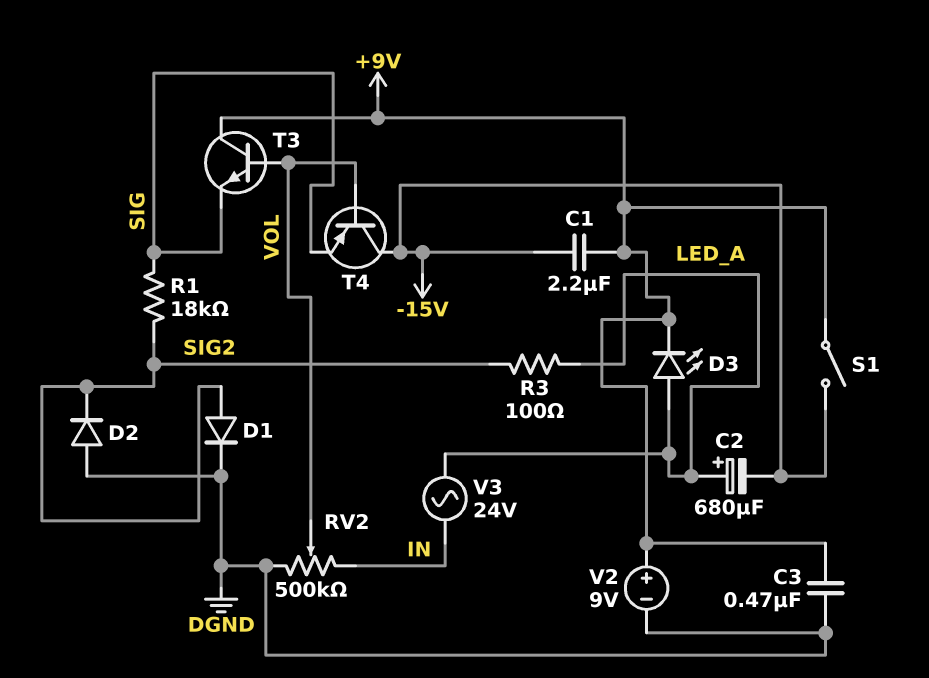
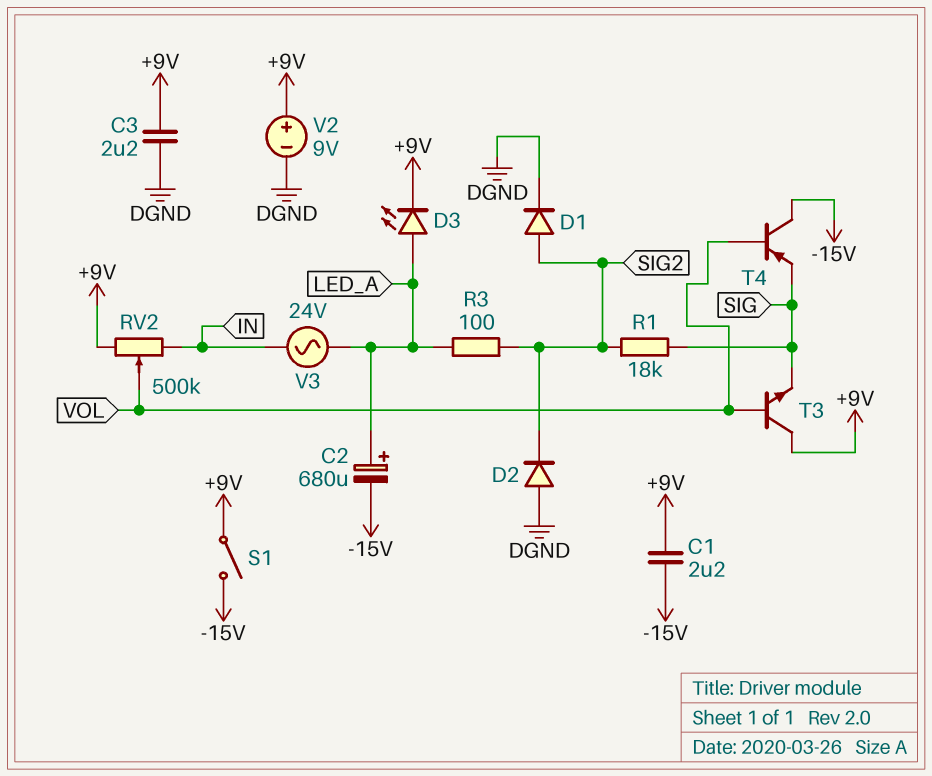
C3: 470nF (+9V, DGND) -> 2.2uF (+9V, DGND)
RV2: 500k (DGND, IN, wiper VOL) -> 500k (+9V, IN, wiper VOL)

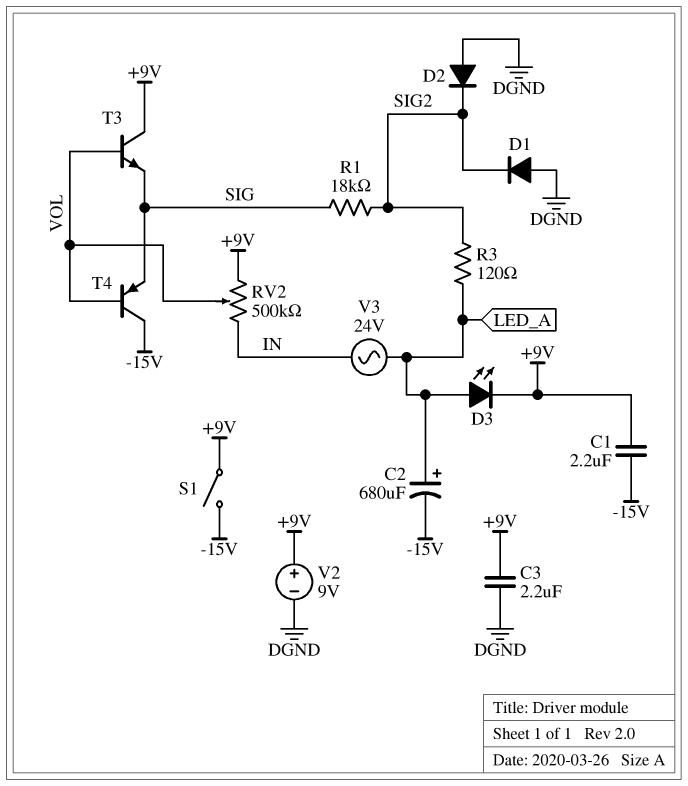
D1: diode (A SIG2, K DGND) -> diode (A DGND, K SIG2)
R3: 100 (LED_A, SIG2) -> 120 (LED_A, SIG2)

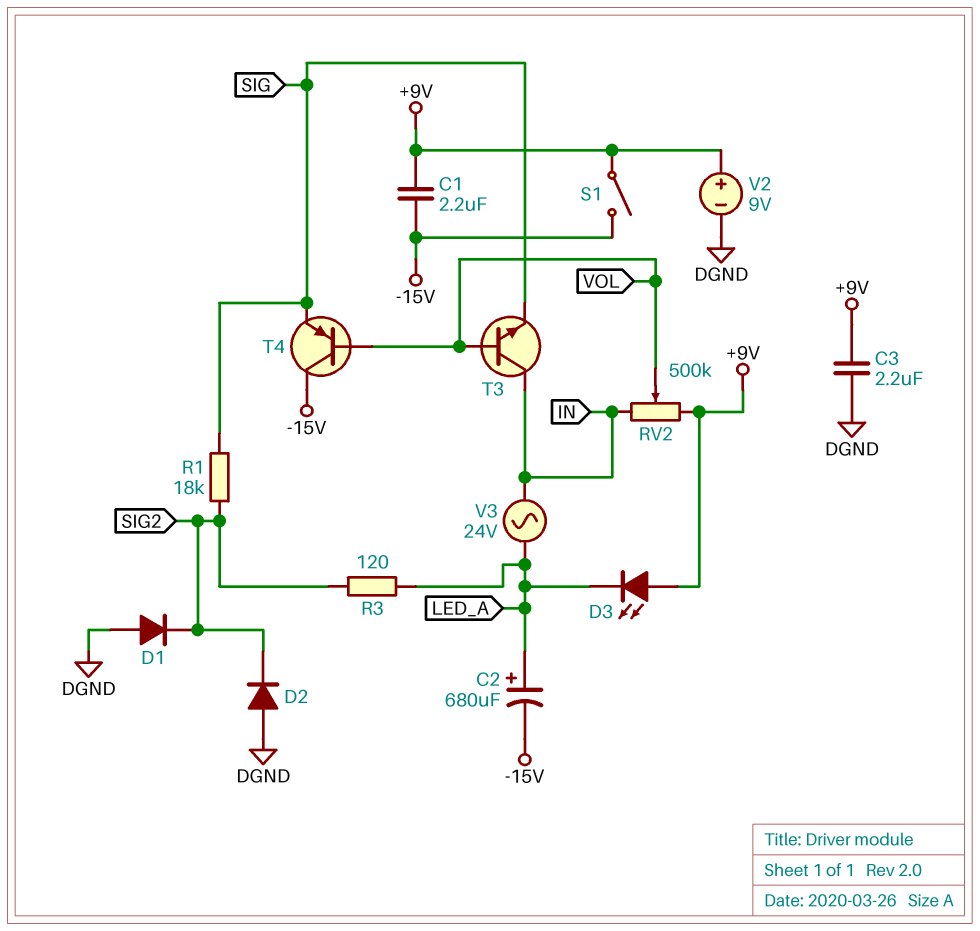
D3: LED (A LED_A, K +9V) -> LED (A +9V, K LED_A)
T3: NPN (B VOL, C +9V, E SIG) -> NPN (B VOL, C IN, E SIG)

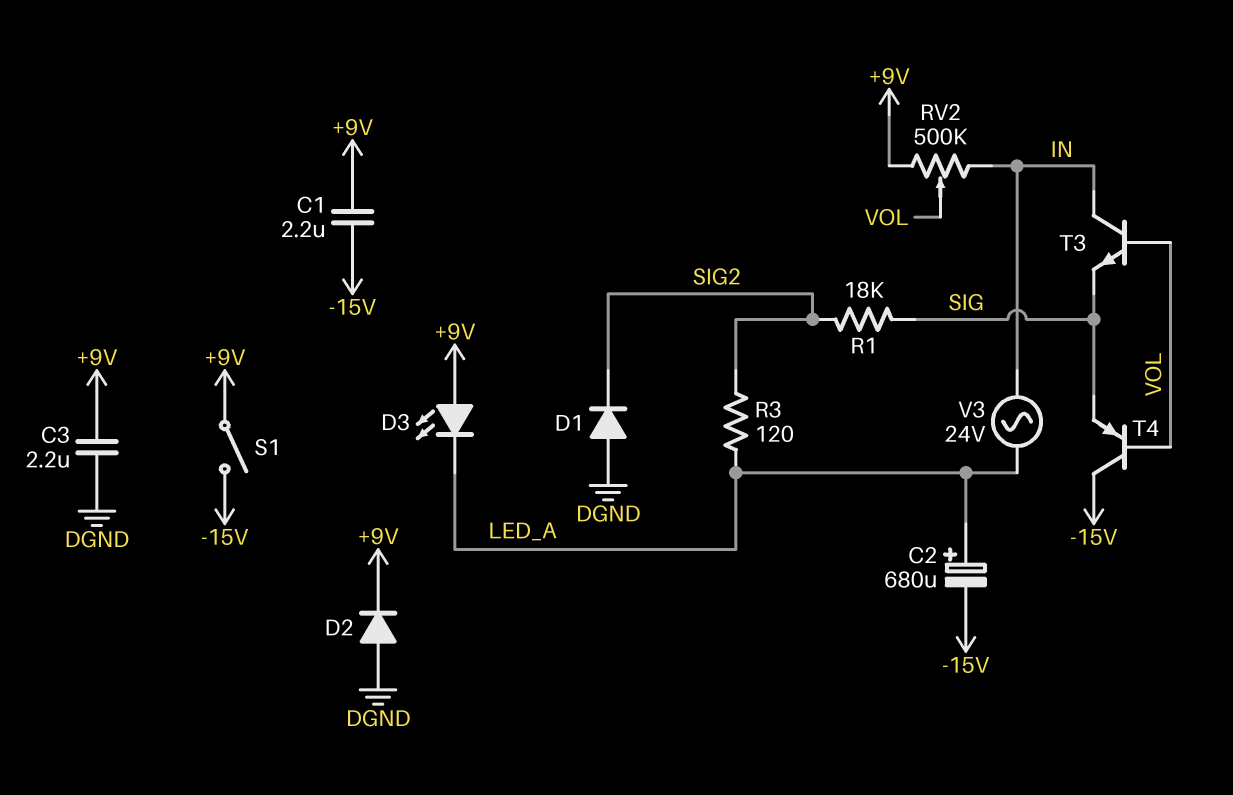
D2: diode (A DGND, K SIG2) -> diode (A DGND, K +9V)
V2: 9V (plus +9V, minus DGND) -> none

